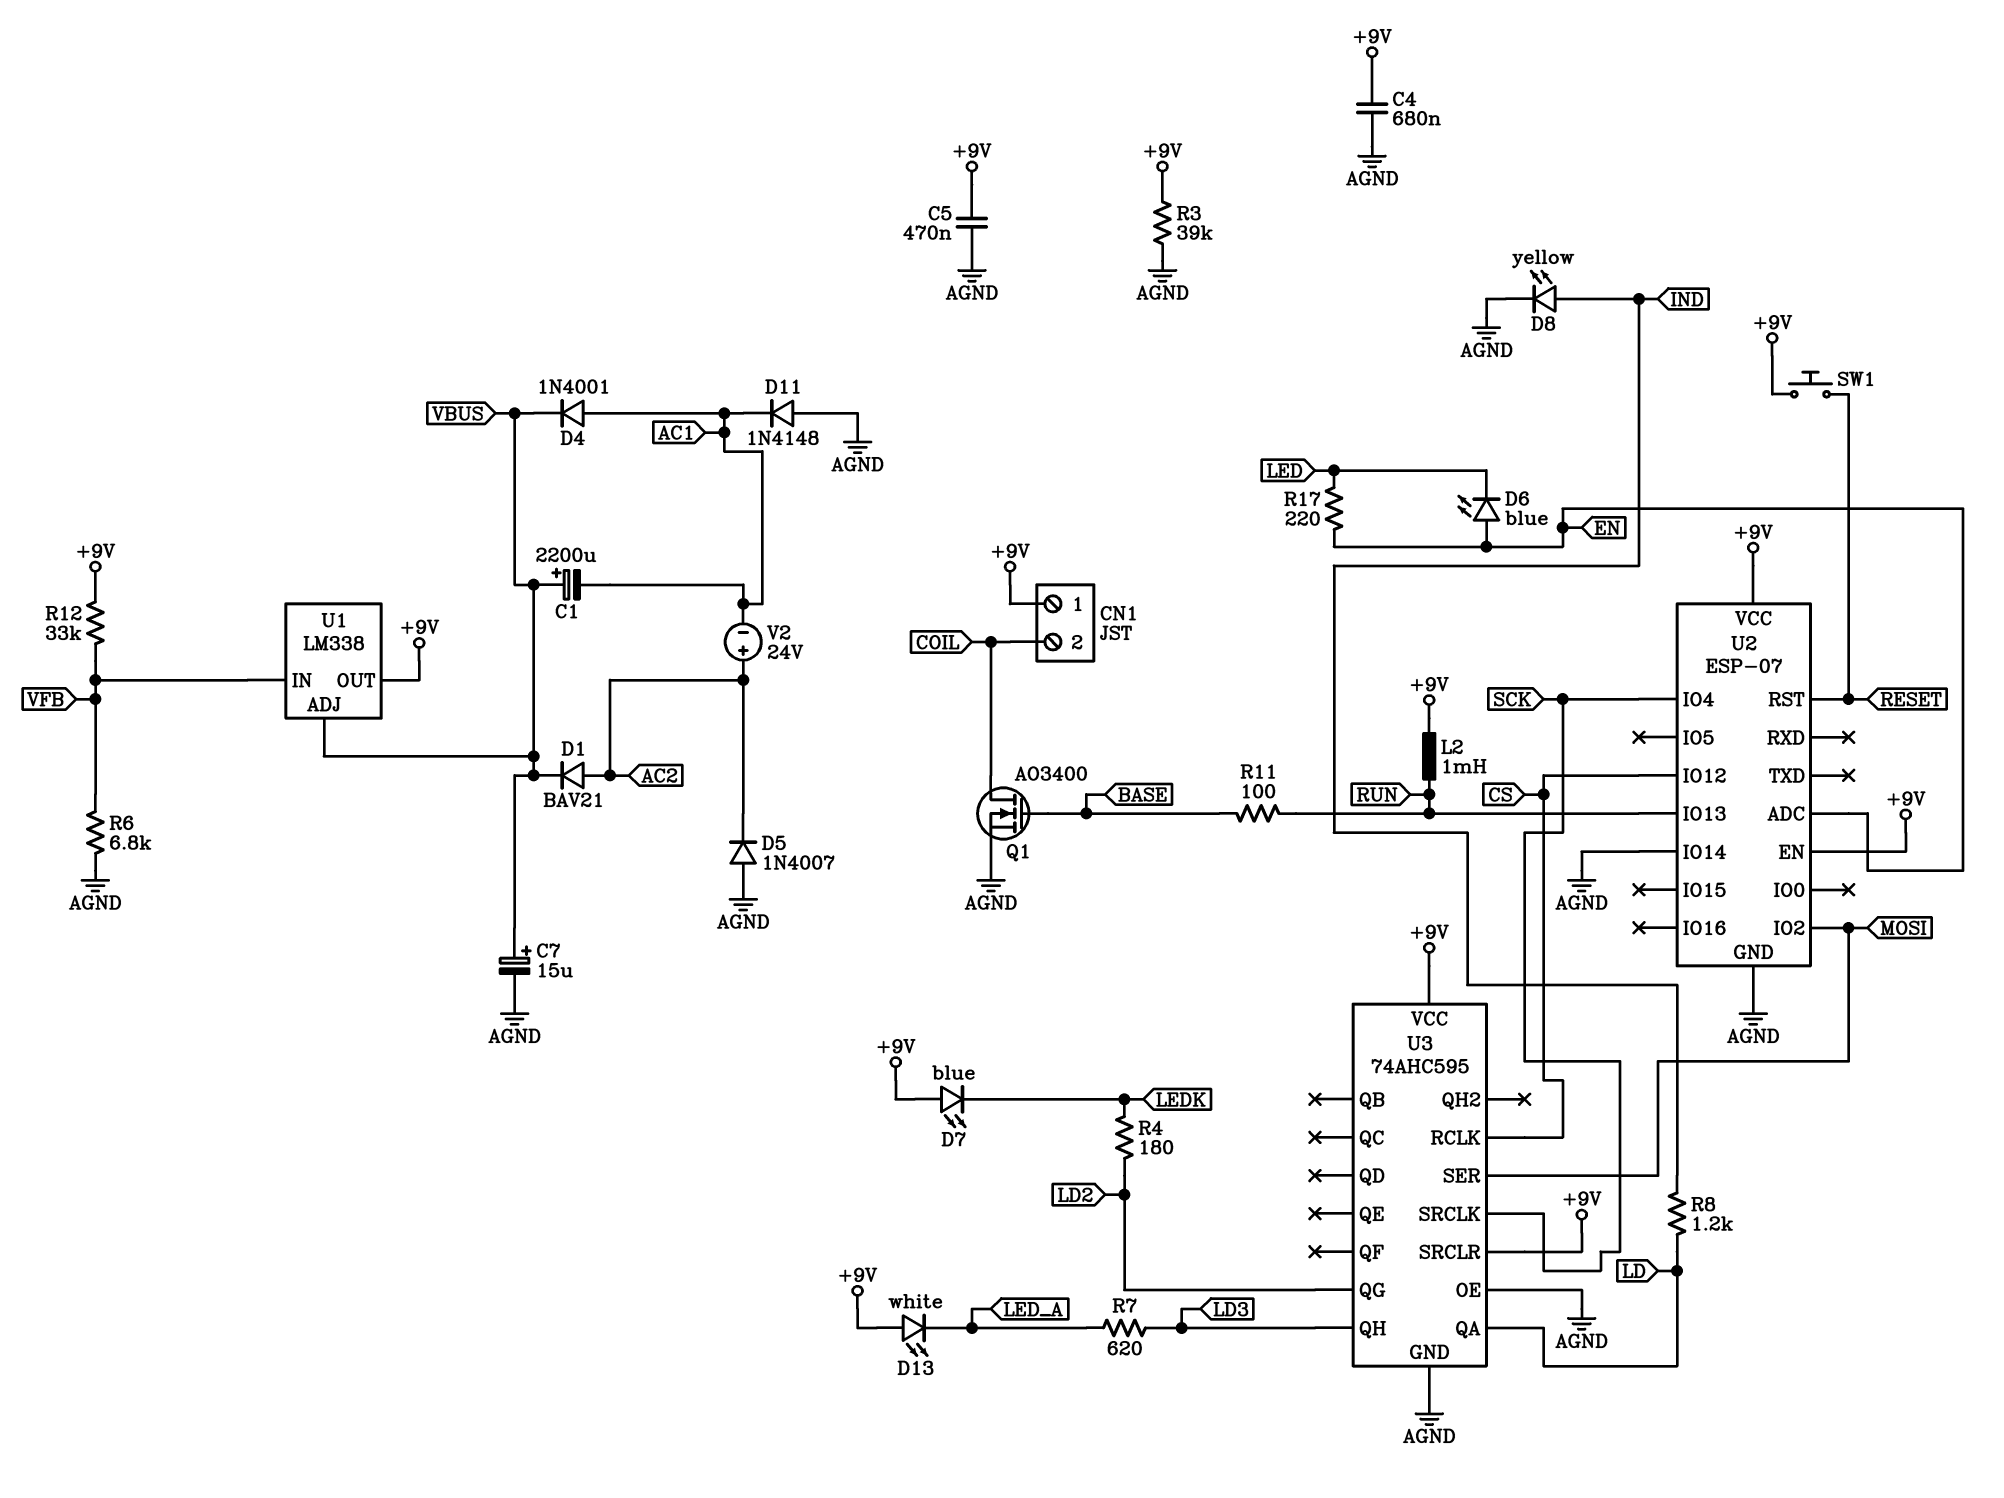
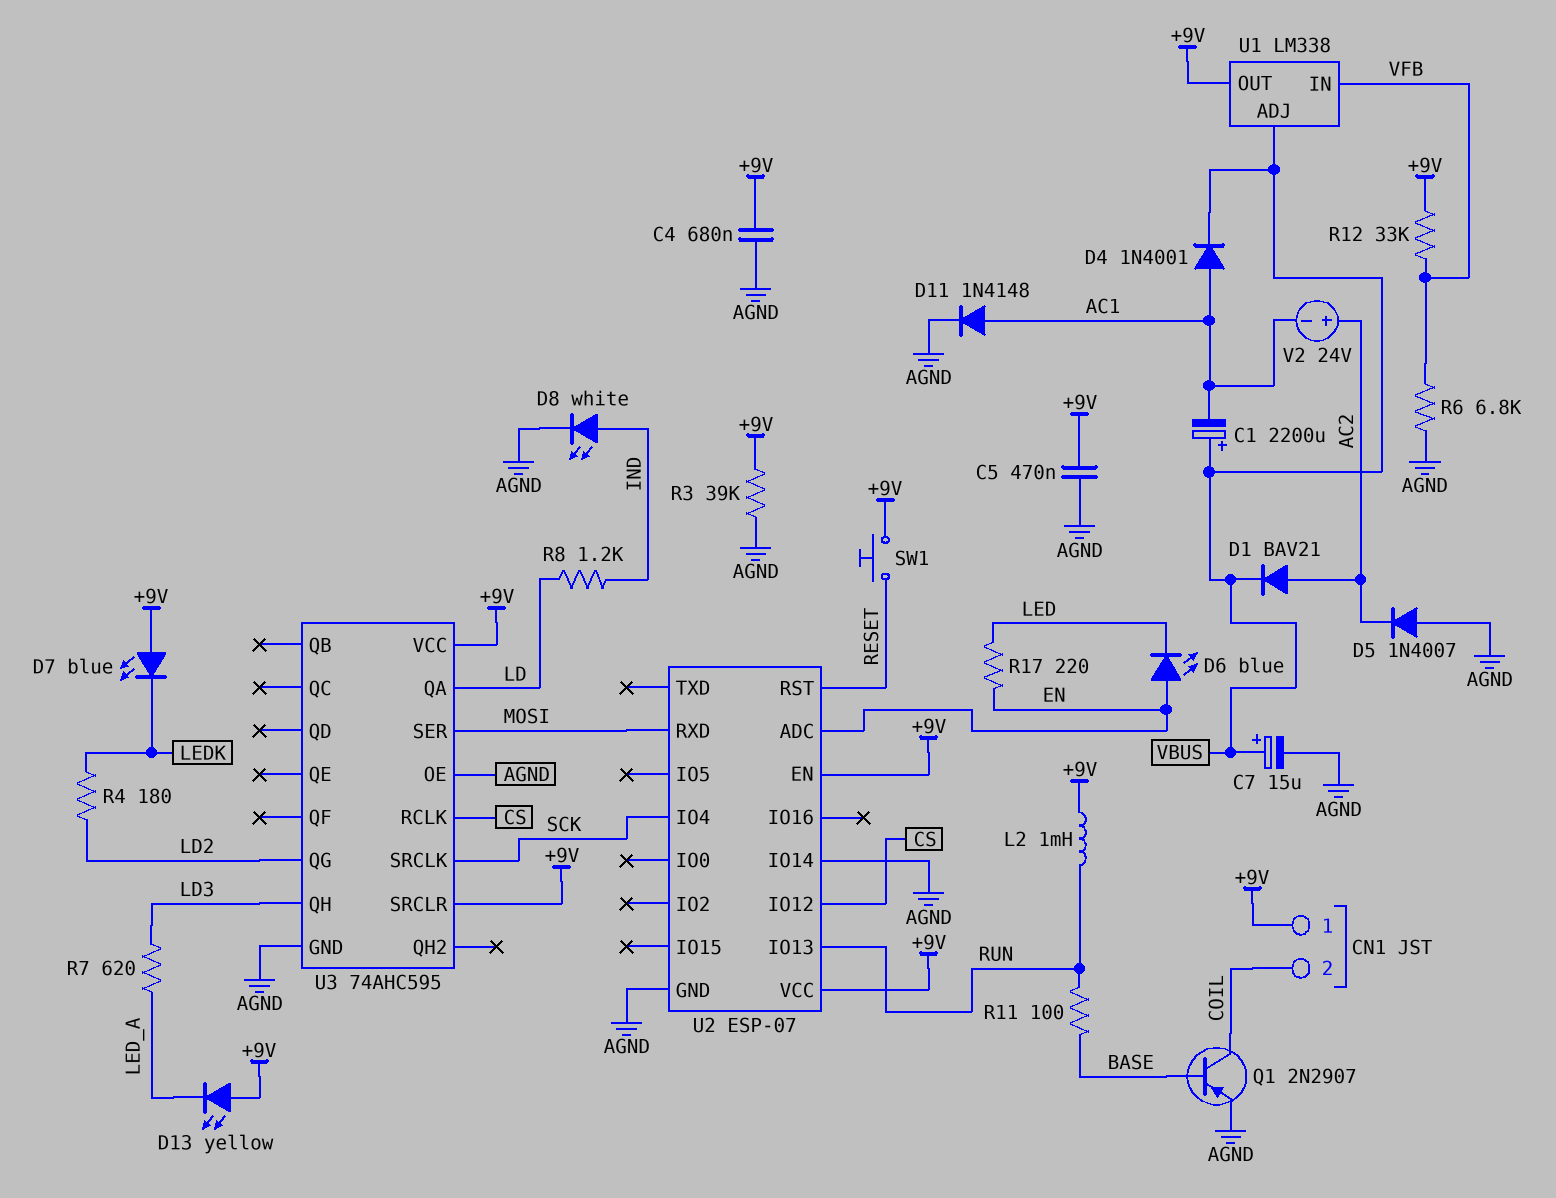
D8: LED yellow (A IND, K AGND) -> LED white (A IND, K AGND)
D11: diode 1N4148 (A AGND, K AC1) -> diode 1N4148 (A AC1, K AGND)
D13: LED white (A +9V, K LED_A) -> LED yellow (A +9V, K LED_A)
Q1: NMOS AO3400 (G BASE, D COIL, S AGND) -> PNP 2N2907 (B BASE, C COIL, E AGND)
U2 pin IO2: MOSI -> none
U2 pin RXD: none -> MOSI

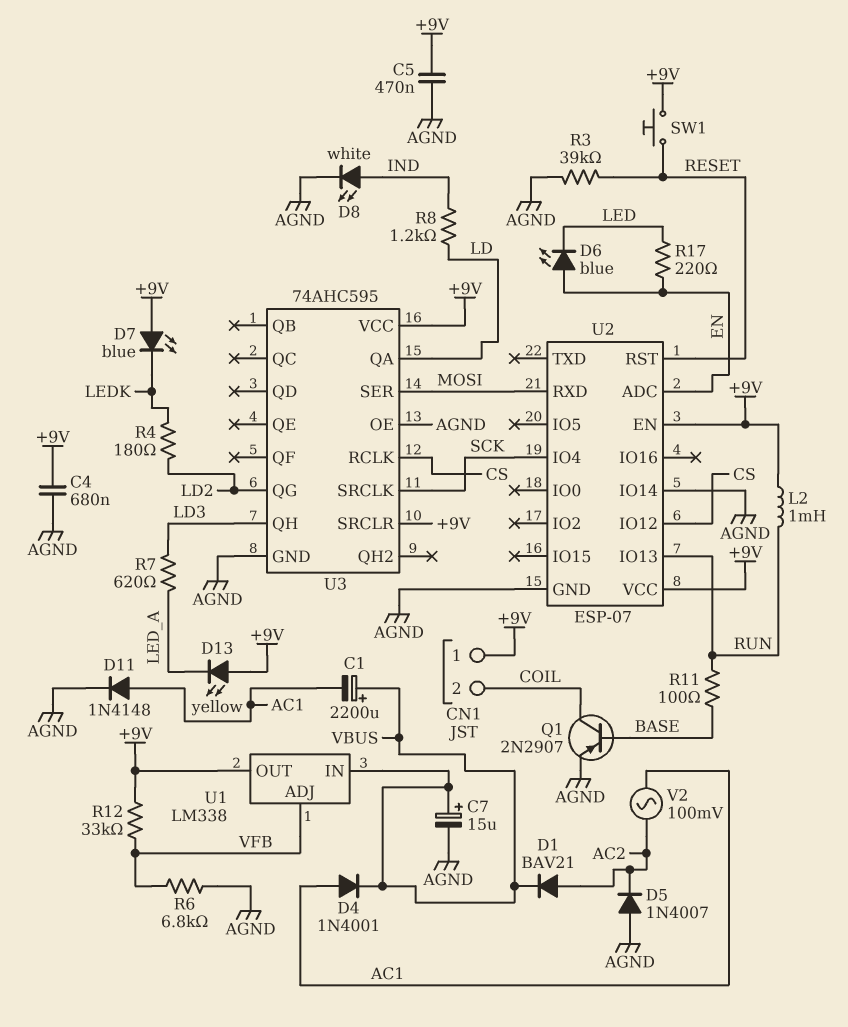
R3: 39k (+9V, AGND) -> 39k (AGND, RESET)
U1 pin ADJ: VBUS -> VFB
U1 pin IN: VFB -> VBUS
V2: 24V (plus AC2, minus AC1) -> AC 100mV (AC1, AC2)

